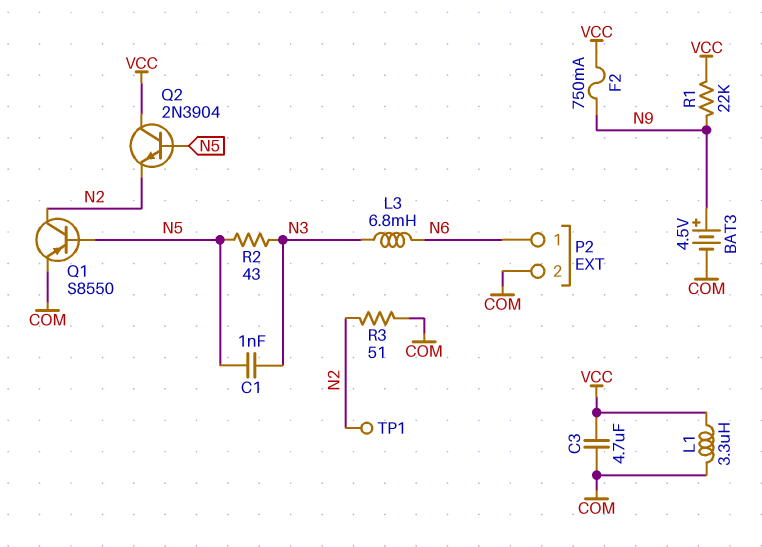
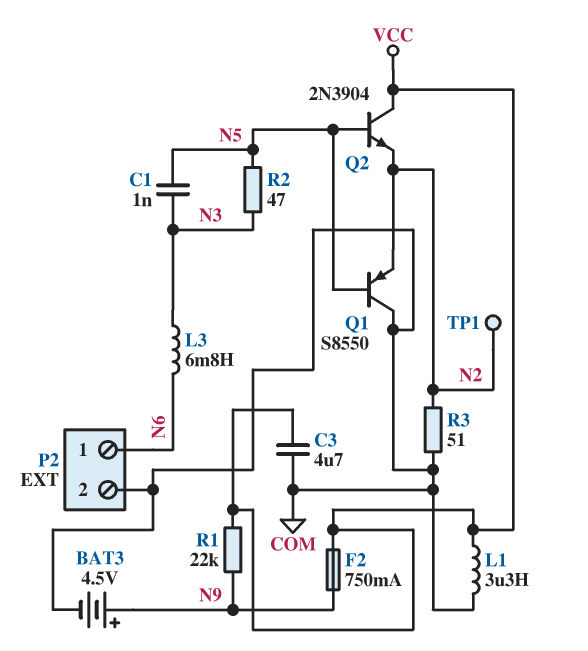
Q1: PNP S8550 (B N5, C N2, E COM) -> PNP S8550 (B N5, C COM, E N2)
R2: 43 (N3, N5) -> 47 (N3, N5)

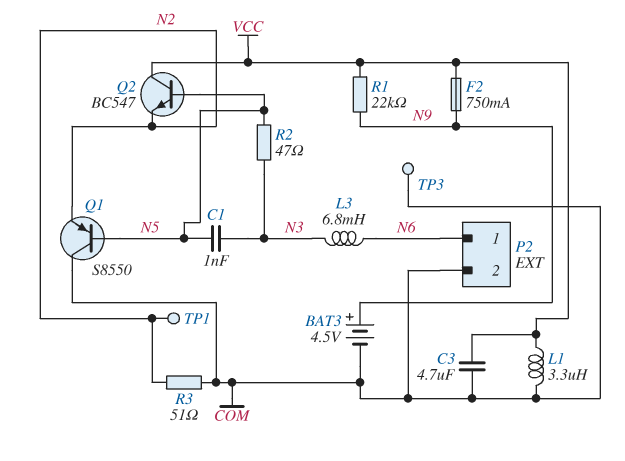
Q2: NPN 2N3904 (B N5, C VCC, E N2) -> NPN BC547 (B N5, C VCC, E N2)
TP3: none -> test point (COM)

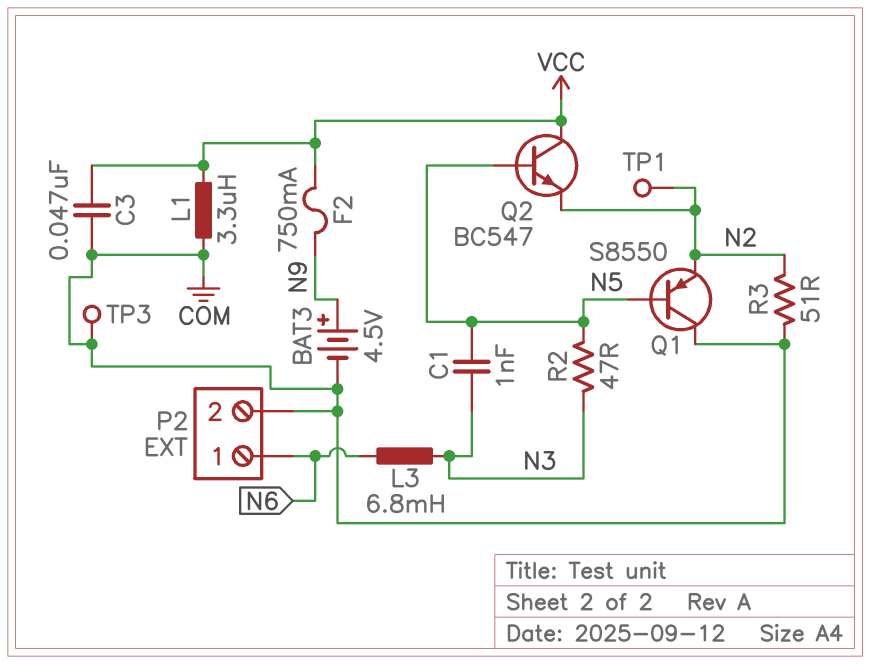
C3: 4.7uF (COM, VCC) -> 47nF (COM, VCC)
R1: 22k (N9, VCC) -> none

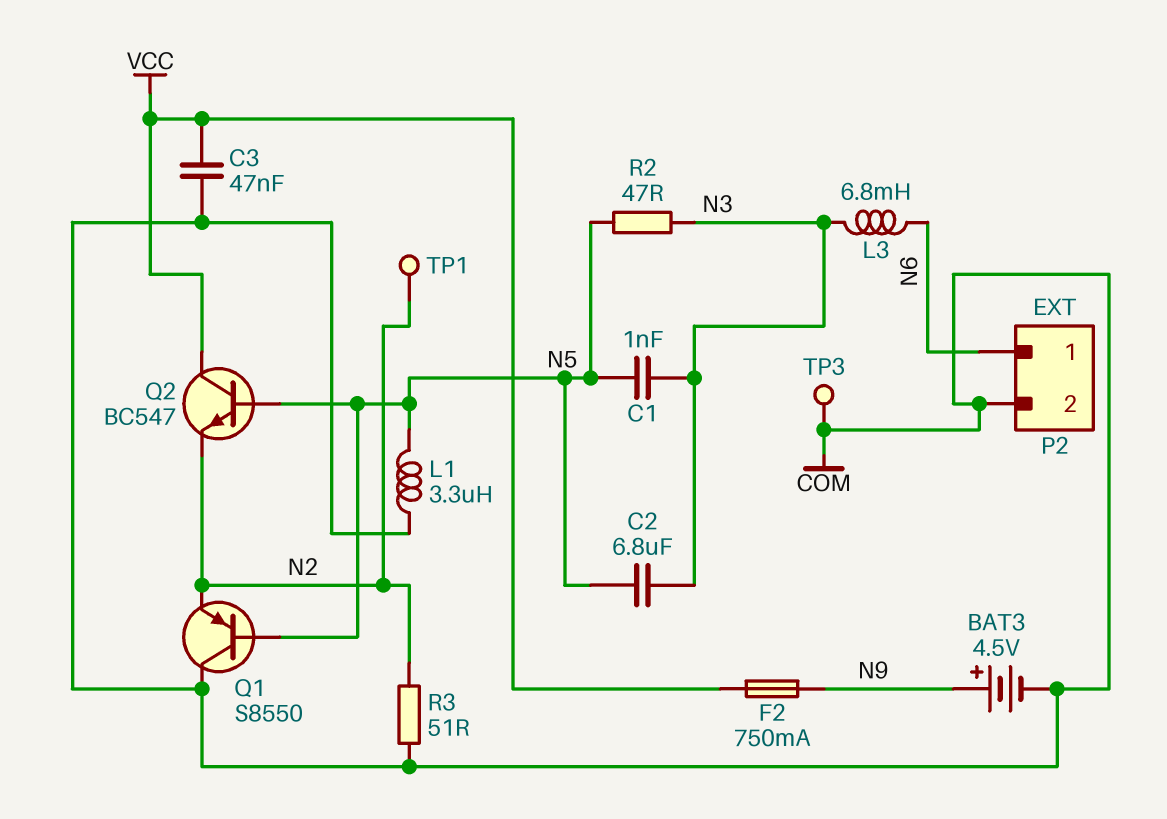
C2: none -> 6.8uF (N3, N5)
L1: 3.3uH (COM, VCC) -> 3.3uH (COM, N5)

